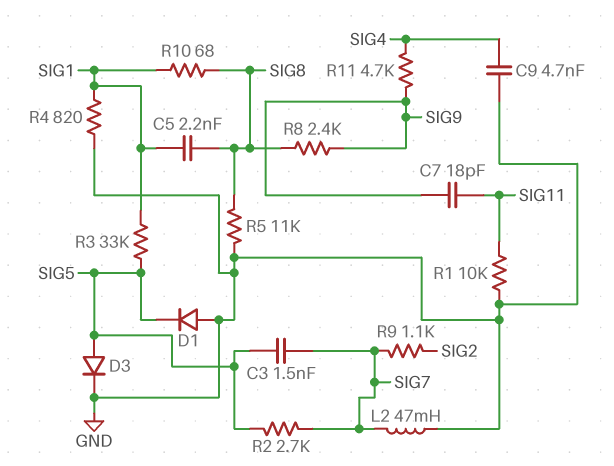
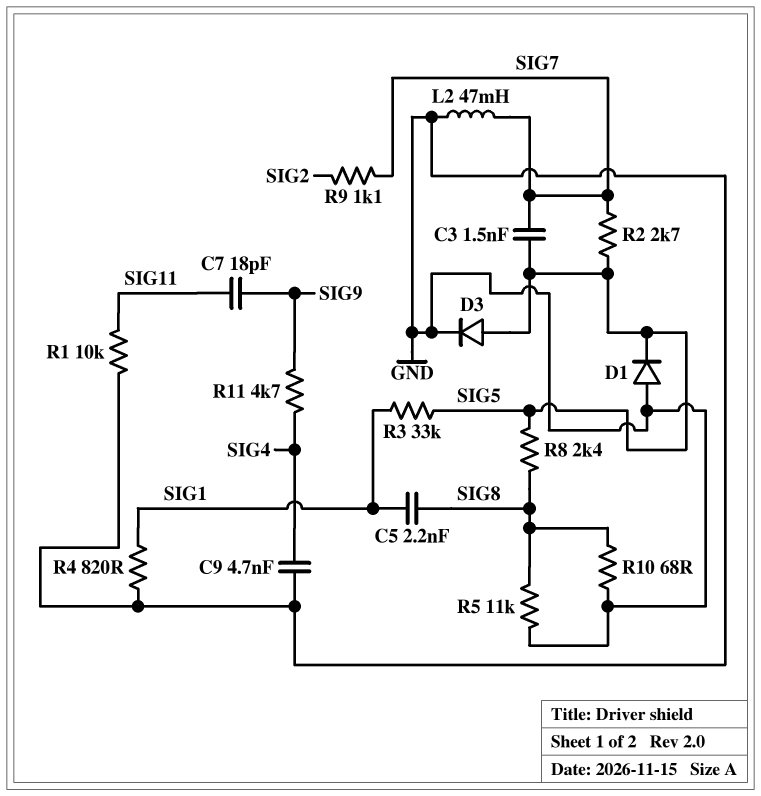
R8: 2.4k (SIG8, SIG9) -> 2.4k (SIG5, SIG8)
R10: 68 (SIG1, SIG8) -> 68 (GND, SIG8)

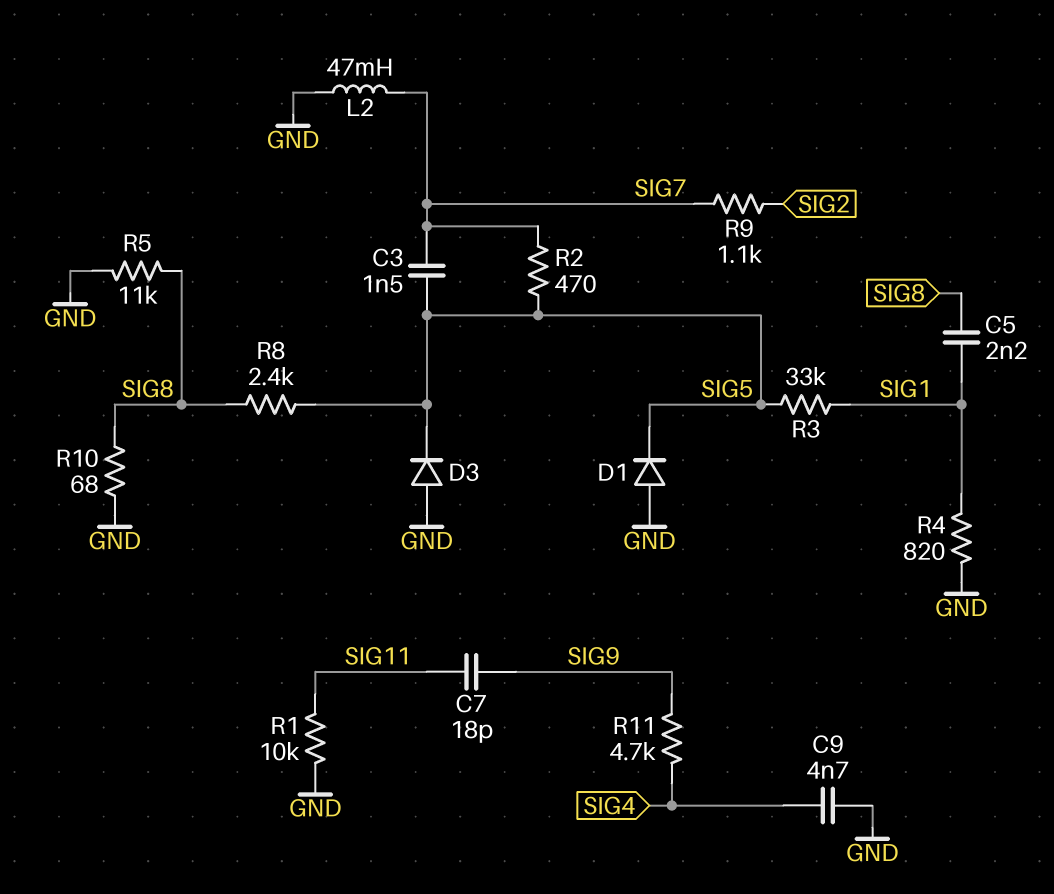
D3: diode (A SIG5, K GND) -> diode (A GND, K SIG5)
R2: 2.7k (SIG5, SIG7) -> 470 (SIG5, SIG7)

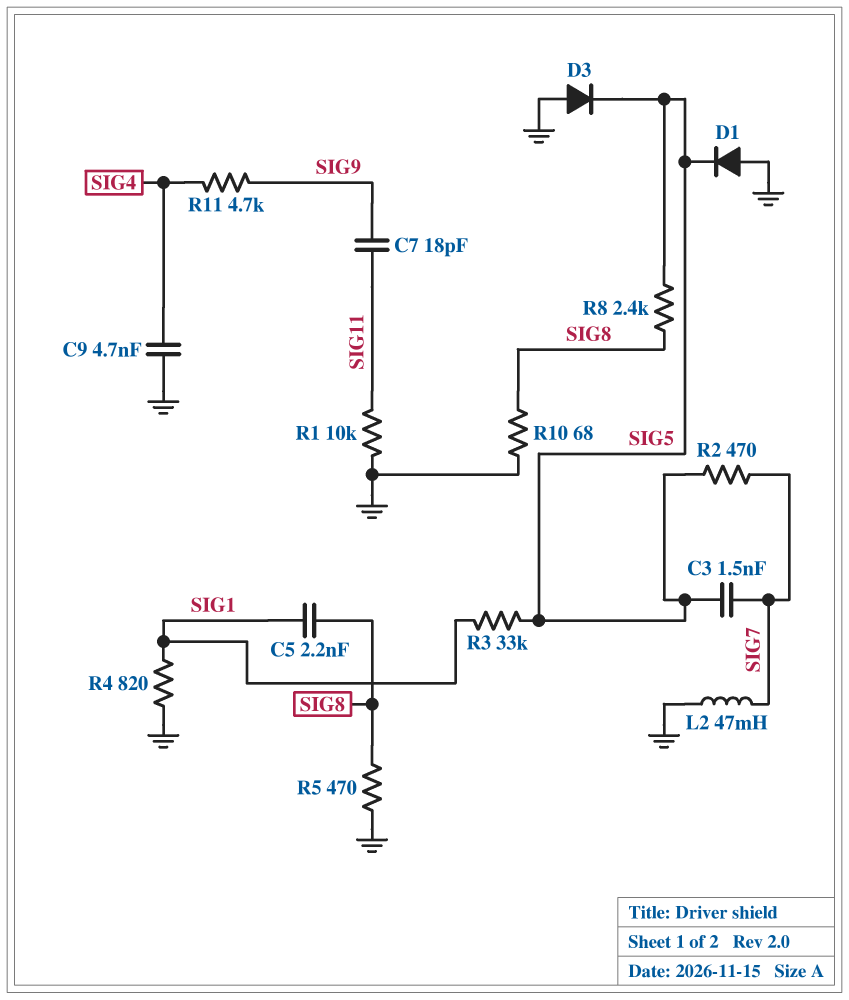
R5: 11k (GND, SIG8) -> 470 (GND, SIG8)
R9: 1.1k (SIG2, SIG7) -> none

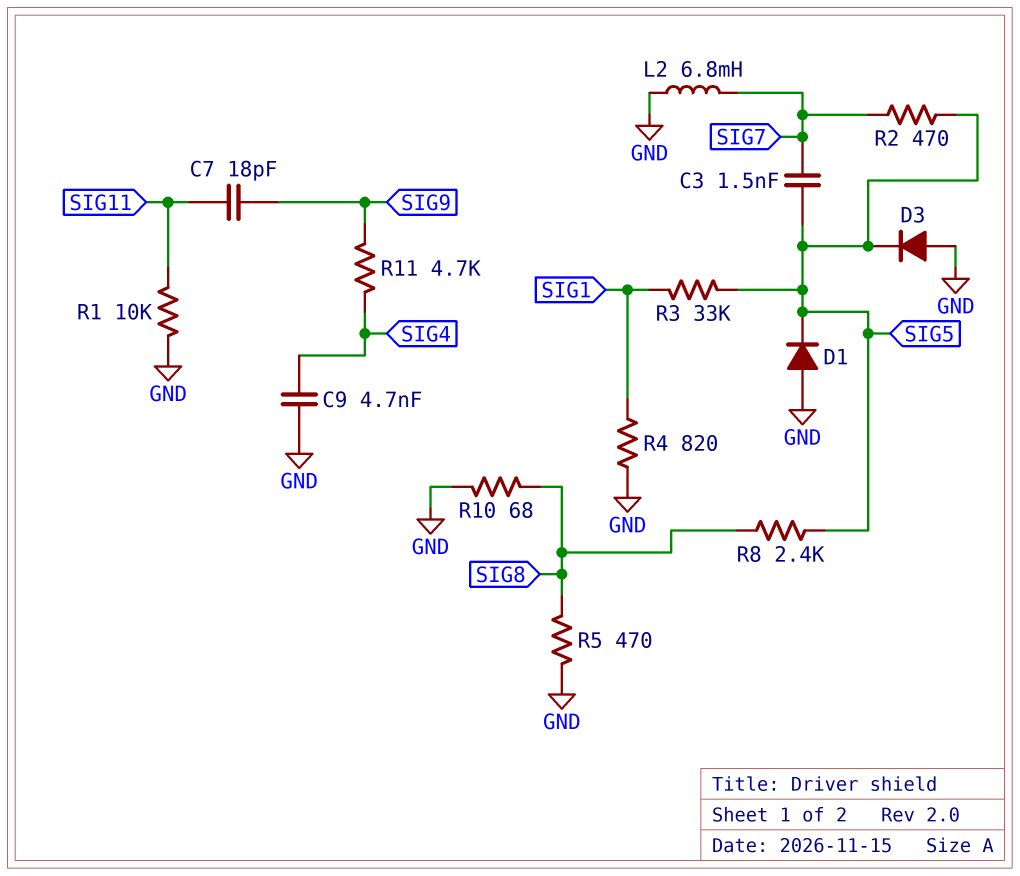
C5: 2.2nF (SIG1, SIG8) -> none
L2: 47mH (GND, SIG7) -> 6.8mH (GND, SIG7)

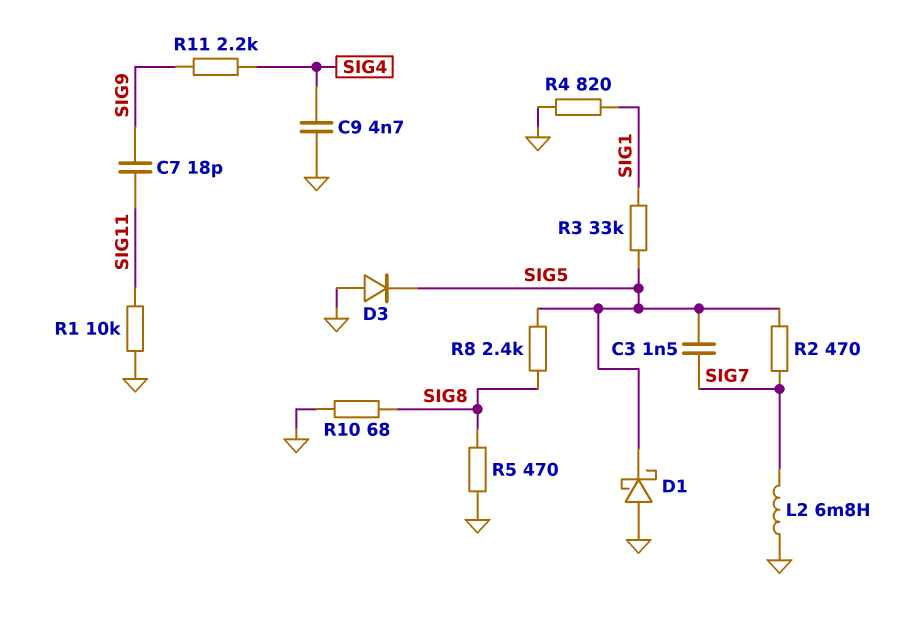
D1: diode (A GND, K SIG5) -> schottky (A GND, K SIG5)
R11: 4.7k (SIG4, SIG9) -> 2.2k (SIG4, SIG9)

